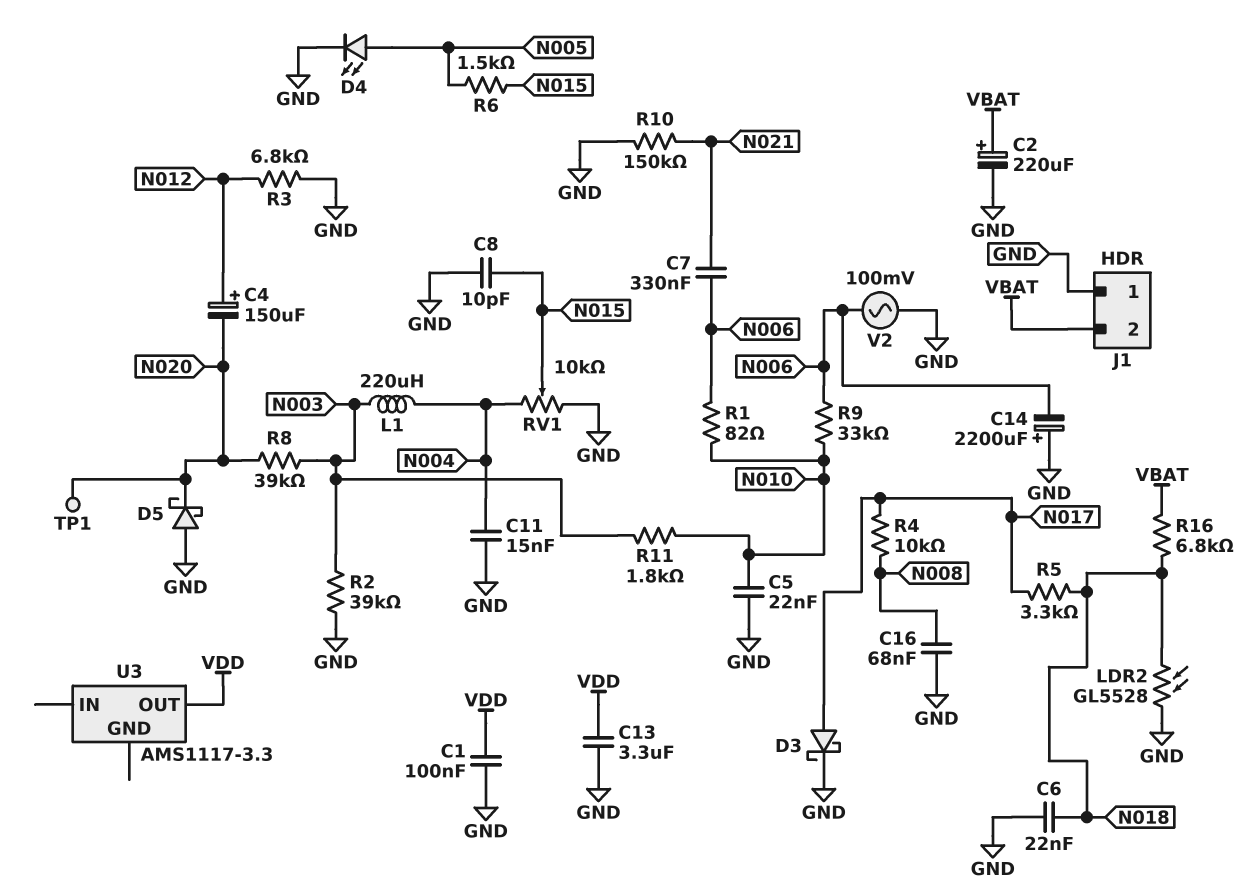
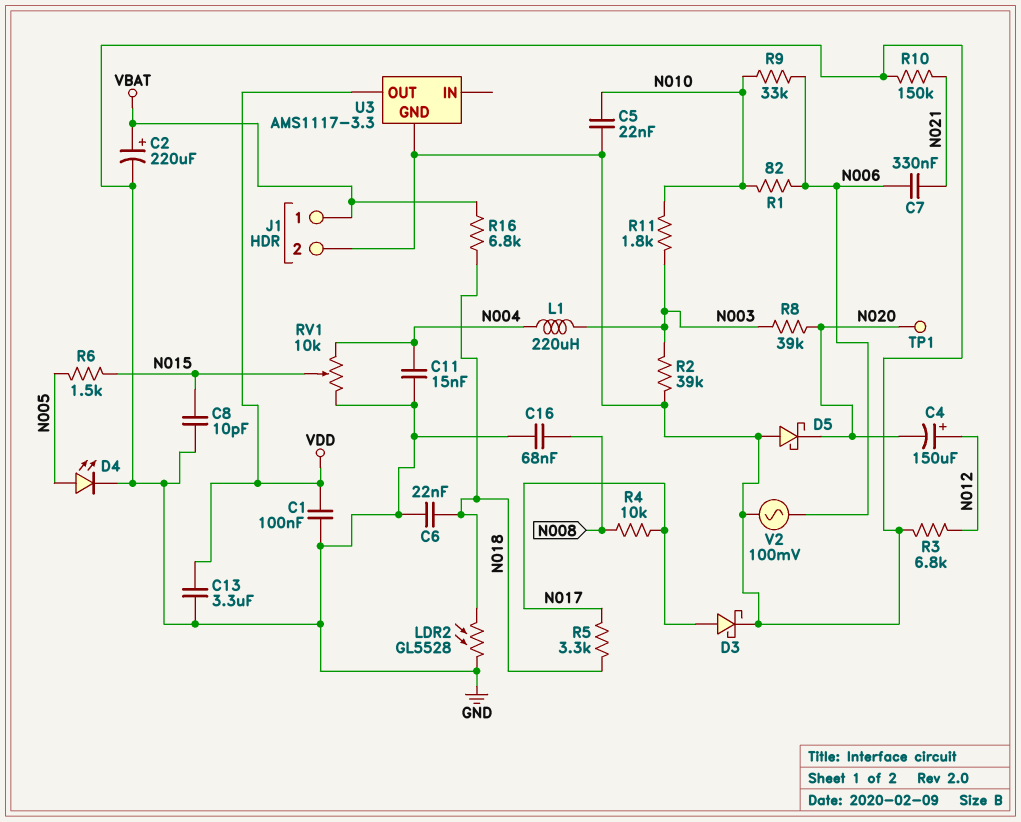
C14: 2200uF (plus GND, minus N006) -> none
J1 pin 1: GND -> VBAT
J1 pin 2: VBAT -> GND
U3 pin GND: none -> GND

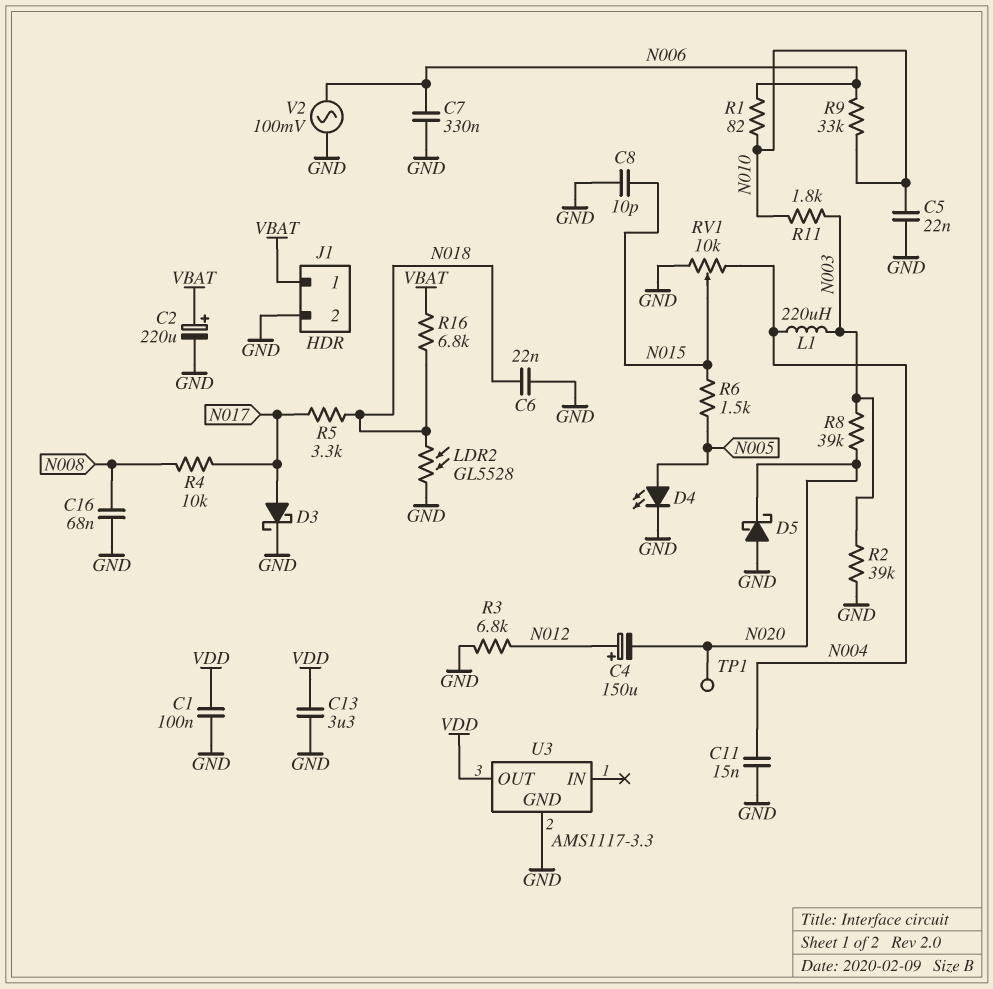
C7: 330nF (N006, N021) -> 330nF (GND, N006)
R10: 150k (GND, N021) -> none

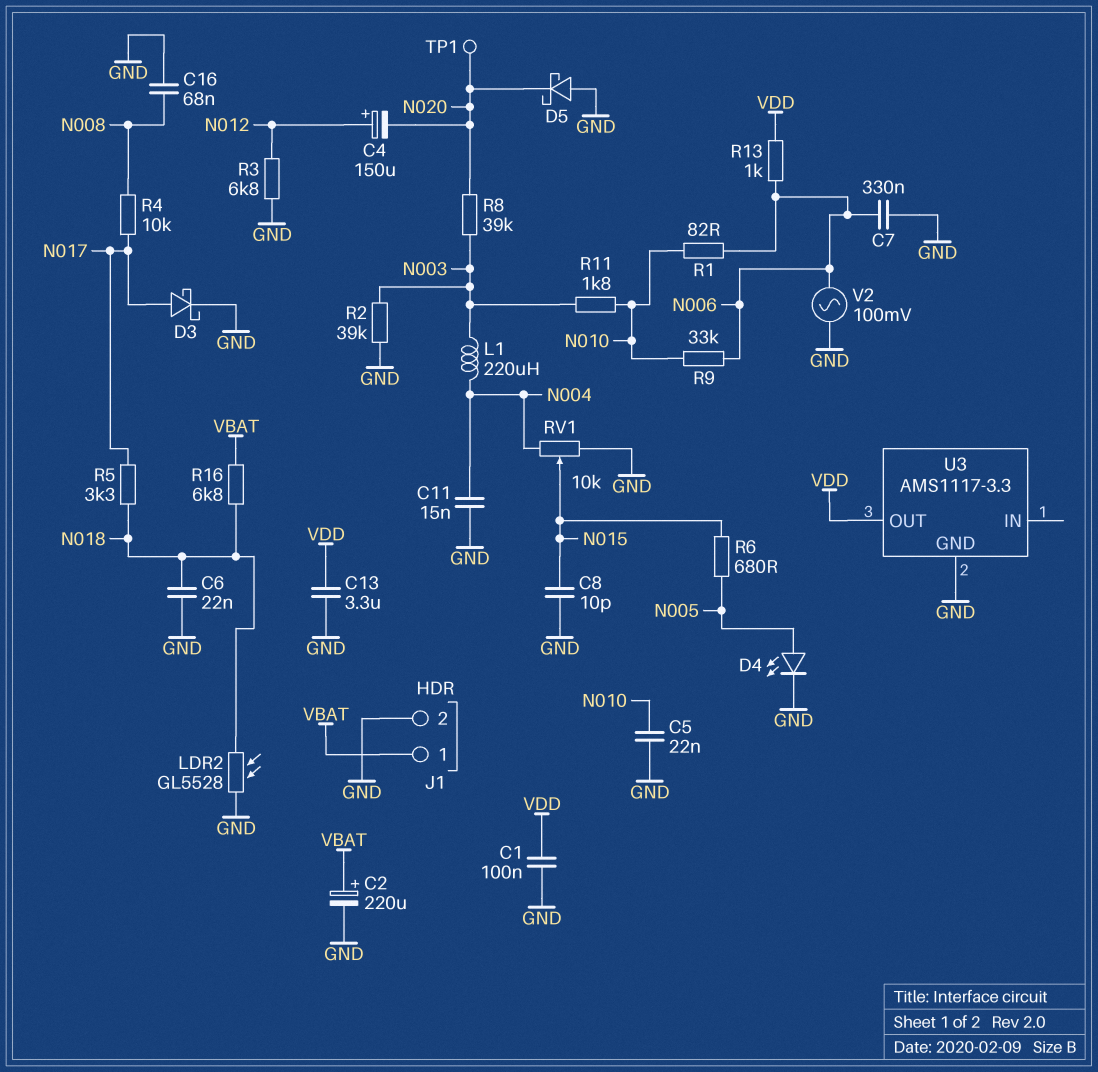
R6: 1.5k (N005, N015) -> 680 (N005, N015)
R13: none -> 1k (N006, VDD)

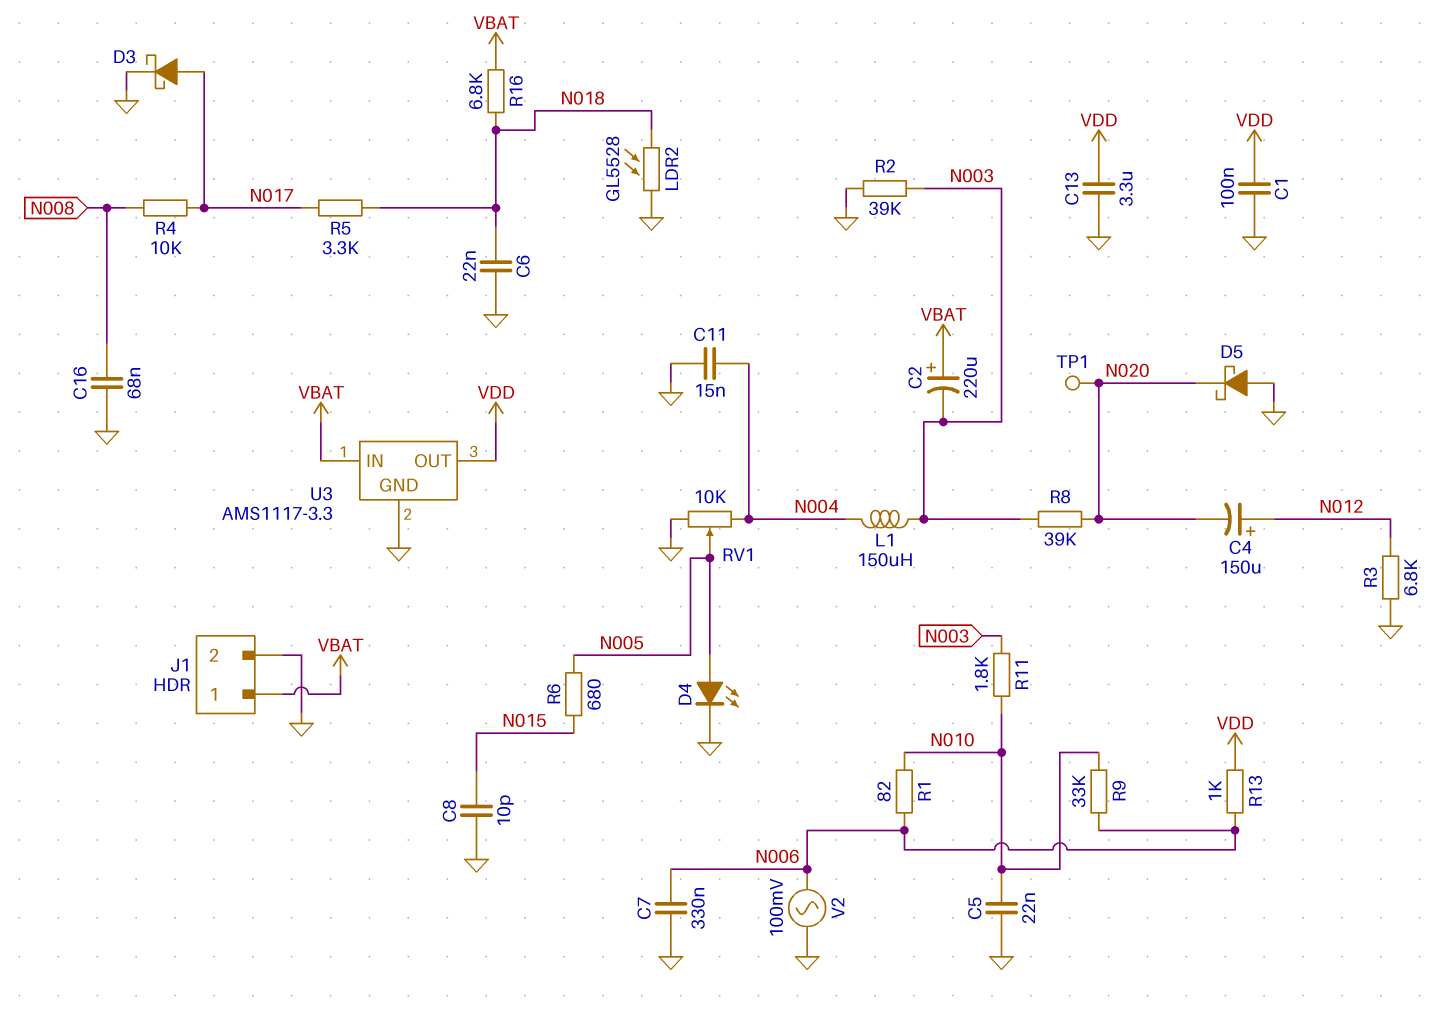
C2: 220uF (plus VBAT, minus GND) -> 220uF (plus VBAT, minus N003)
L1: 220uH (N003, N004) -> 150uH (N003, N004)
RV1: 10k (GND, N004, wiper N015) -> 10k (GND, N004, wiper N005)
U3 pin IN: none -> VBAT

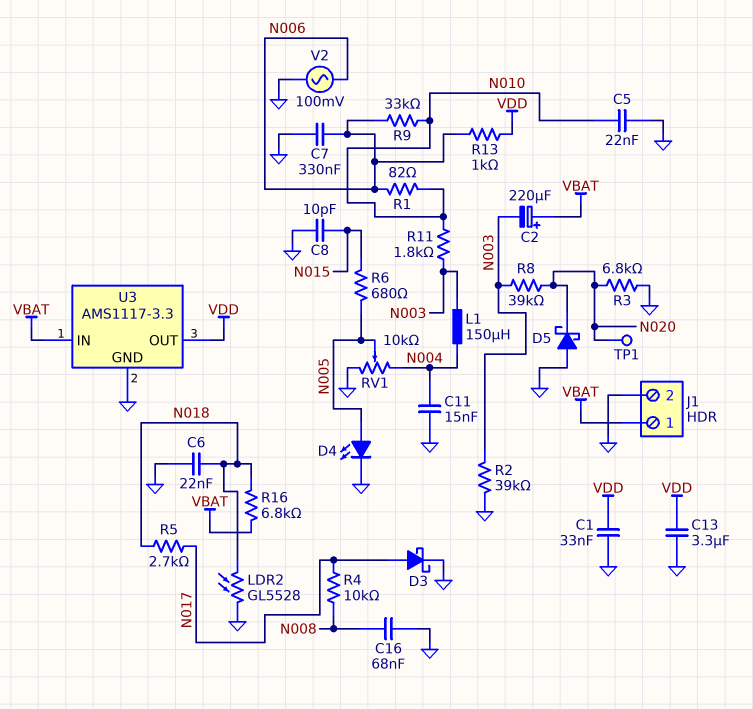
C1: 100nF (GND, VDD) -> 33nF (GND, VDD)
C4: 150uF (plus N012, minus N020) -> none
R3: 6.8k (GND, N012) -> 6.8k (GND, N020)
R5: 3.3k (N017, N018) -> 2.7k (N017, N018)

